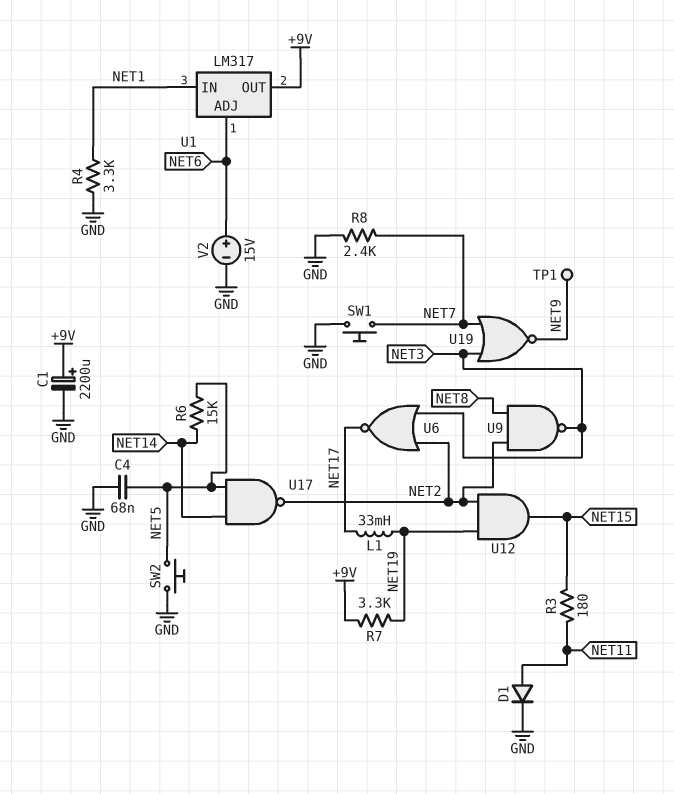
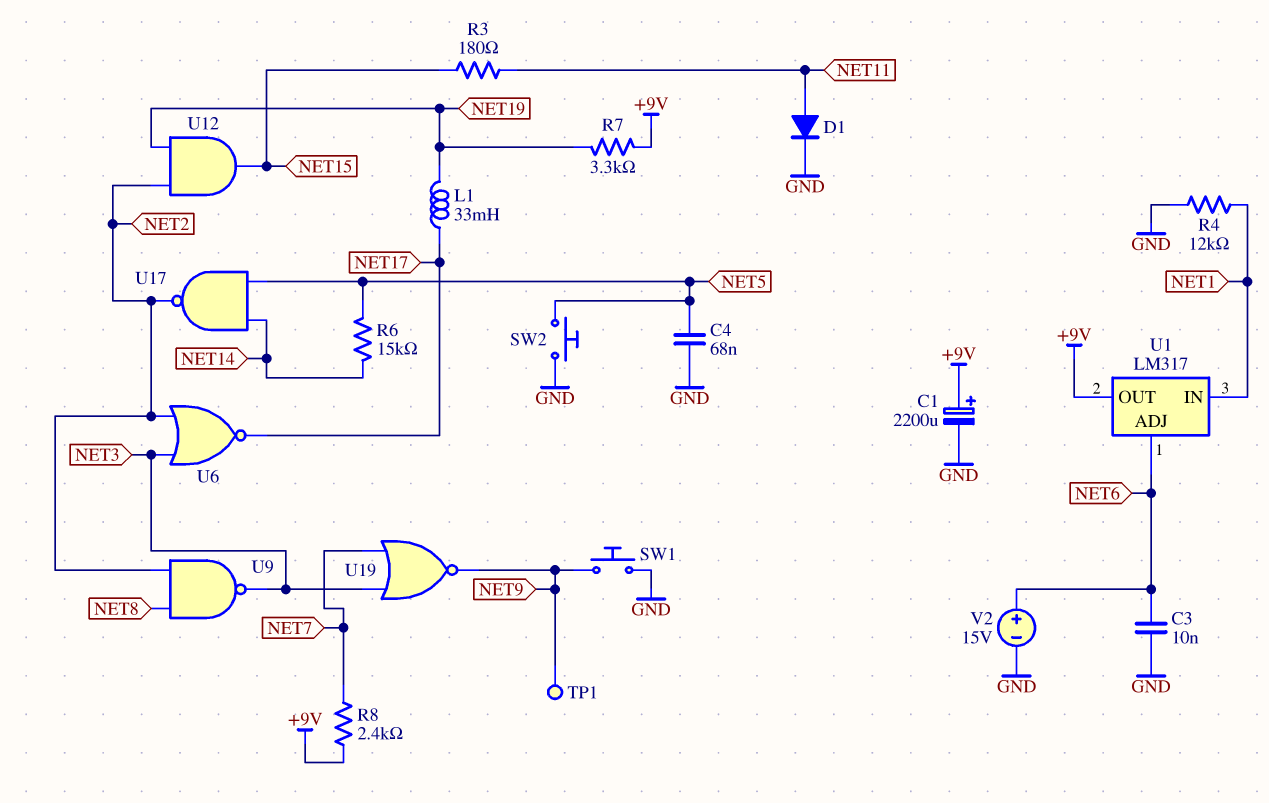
C3: none -> 10nF (GND, NET6)
R4: 3.3k (GND, NET1) -> 12k (GND, NET1)
R8: 2.4k (GND, NET7) -> 2.4k (+9V, NET7)
SW1: button (GND, NET7) -> button (GND, NET9)

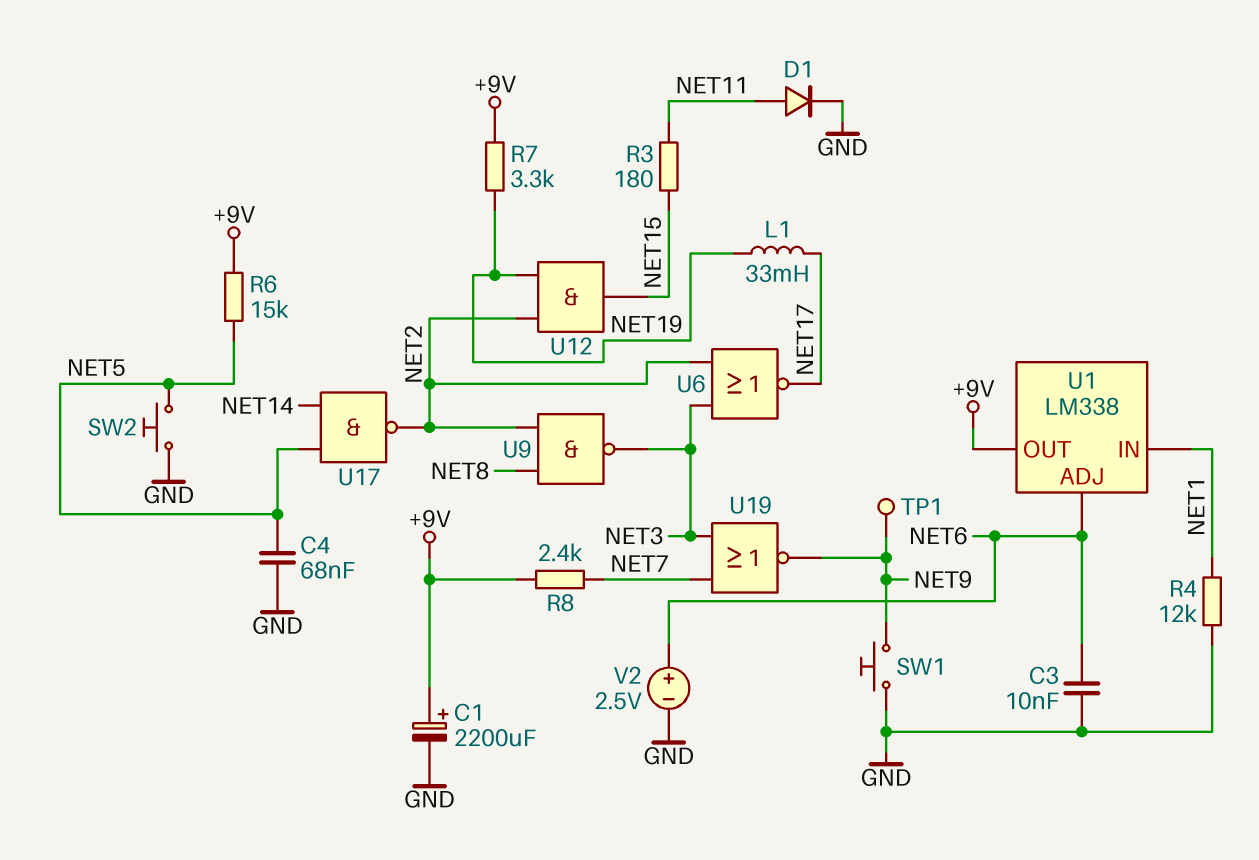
R6: 15k (NET5, NET14) -> 15k (+9V, NET5)
U1: LM317 -> LM338
V2: 15V (plus NET6, minus GND) -> 2.5V (plus NET6, minus GND)

